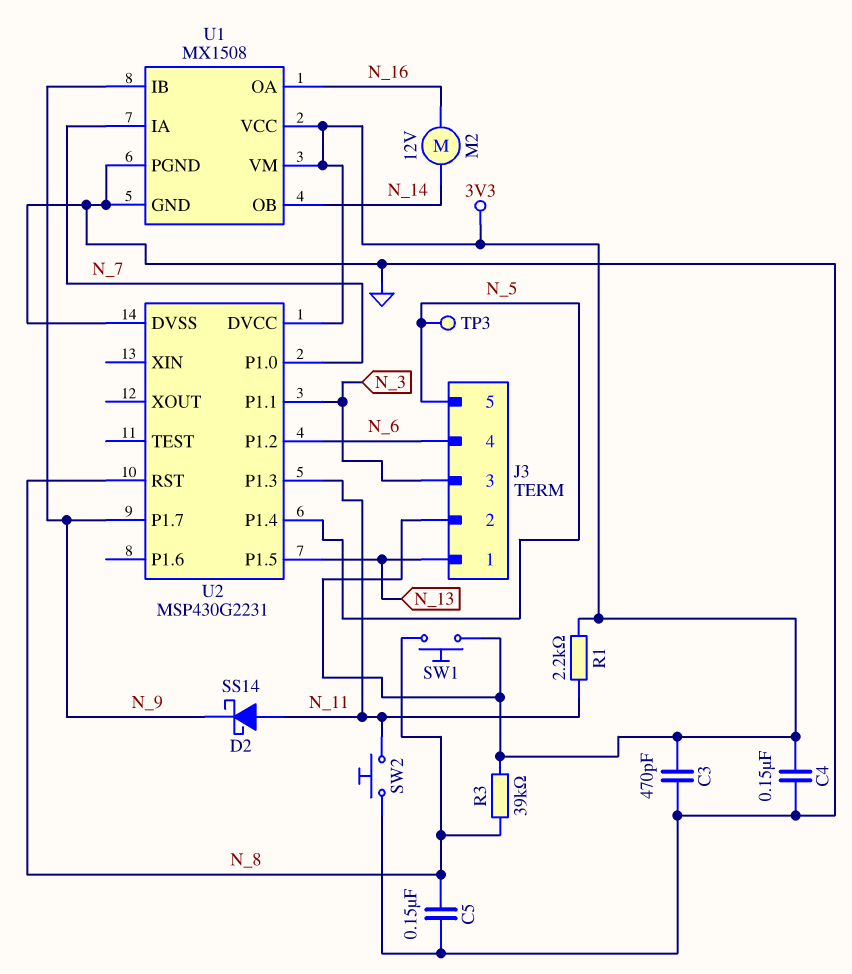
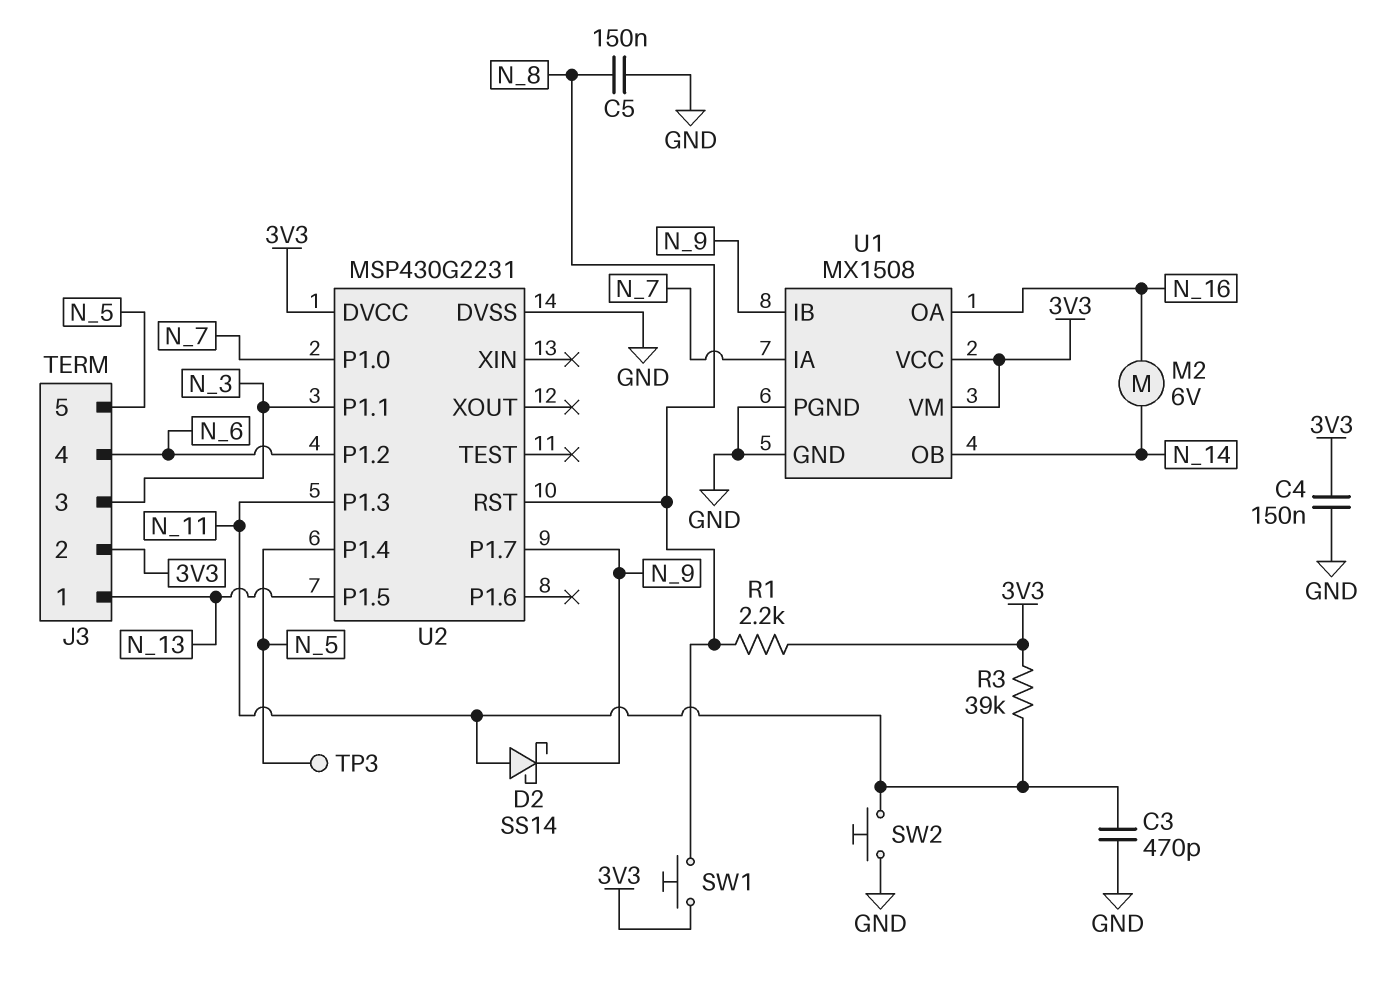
C3: 470pF (3V3, GND) -> 470pF (GND, N_11)
M2: motor 12V (N_14, N_16) -> motor 6V (N_14, N_16)
R1: 2.2k (3V3, N_11) -> 2.2k (3V3, N_8)
R3: 39k (3V3, N_8) -> 39k (3V3, N_11)

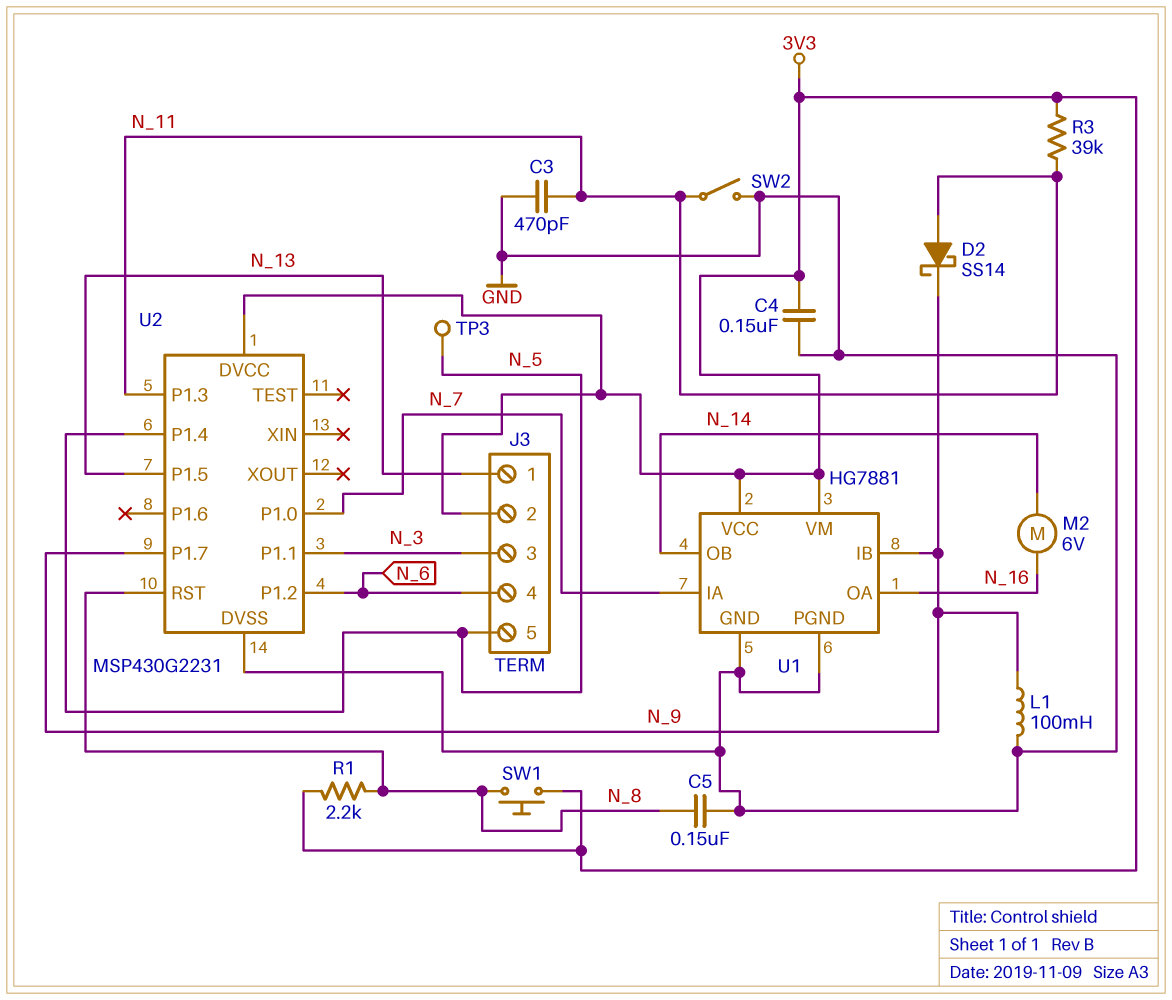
L1: none -> 100mH (GND, N_9)
SW2: button (GND, N_11) -> switch (GND, N_11)
U1: MX1508 -> HG7881

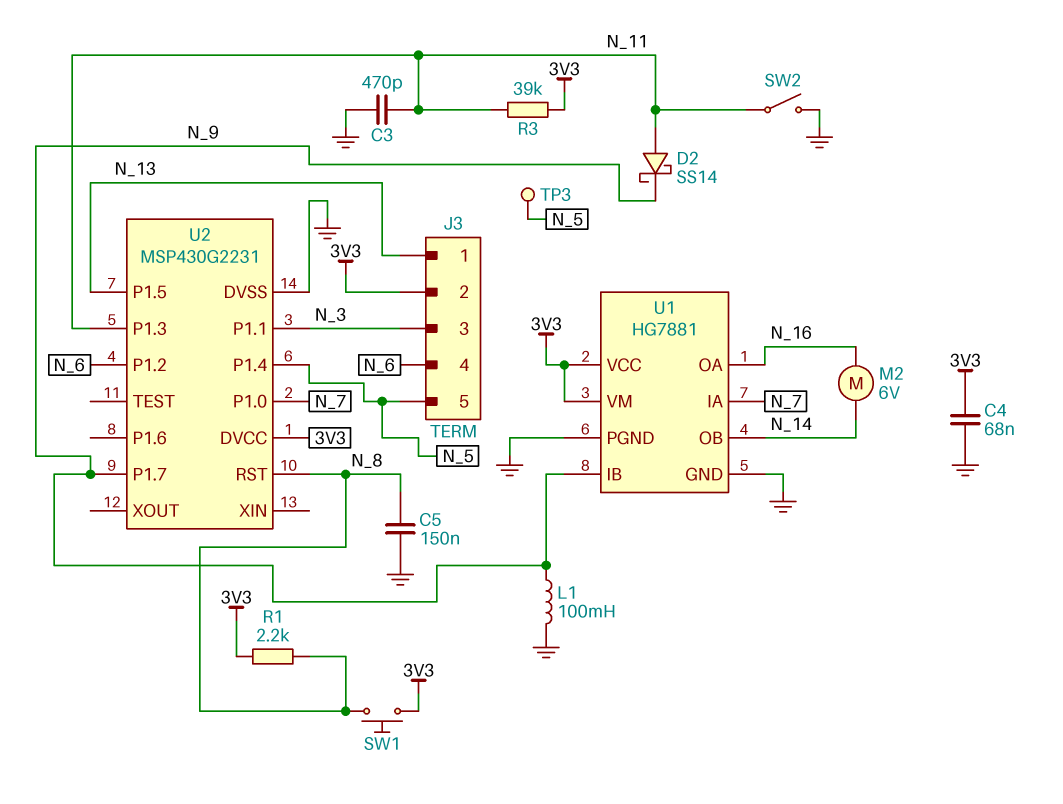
C4: 150nF (3V3, GND) -> 68nF (3V3, GND)

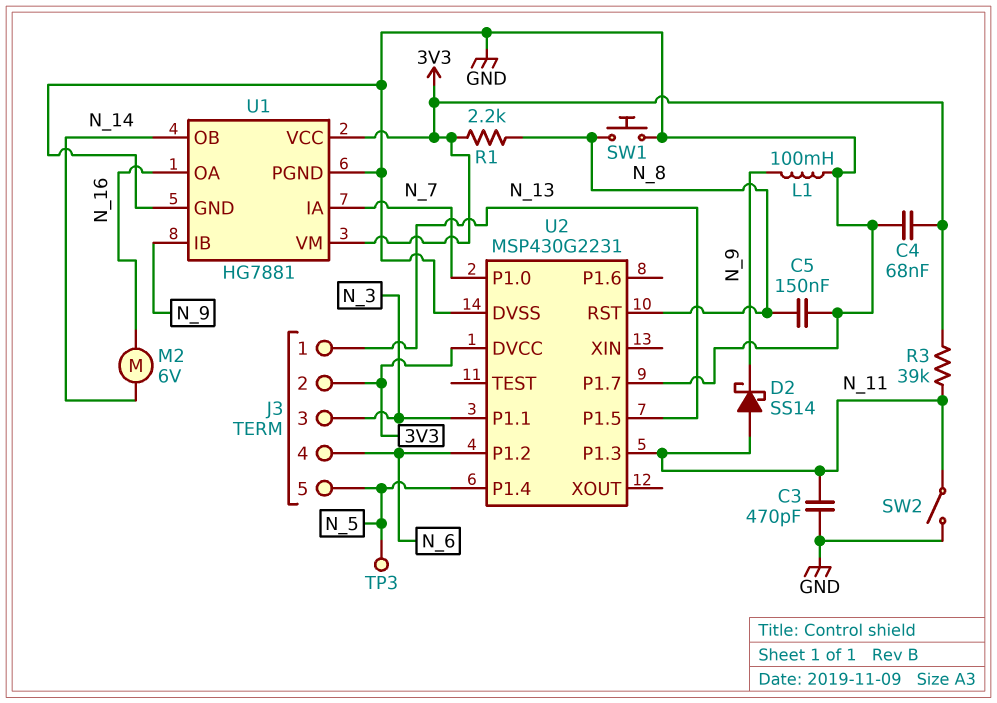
SW1: button (3V3, N_8) -> button (GND, N_8)
U2 pin P1.7: N_9 -> GND

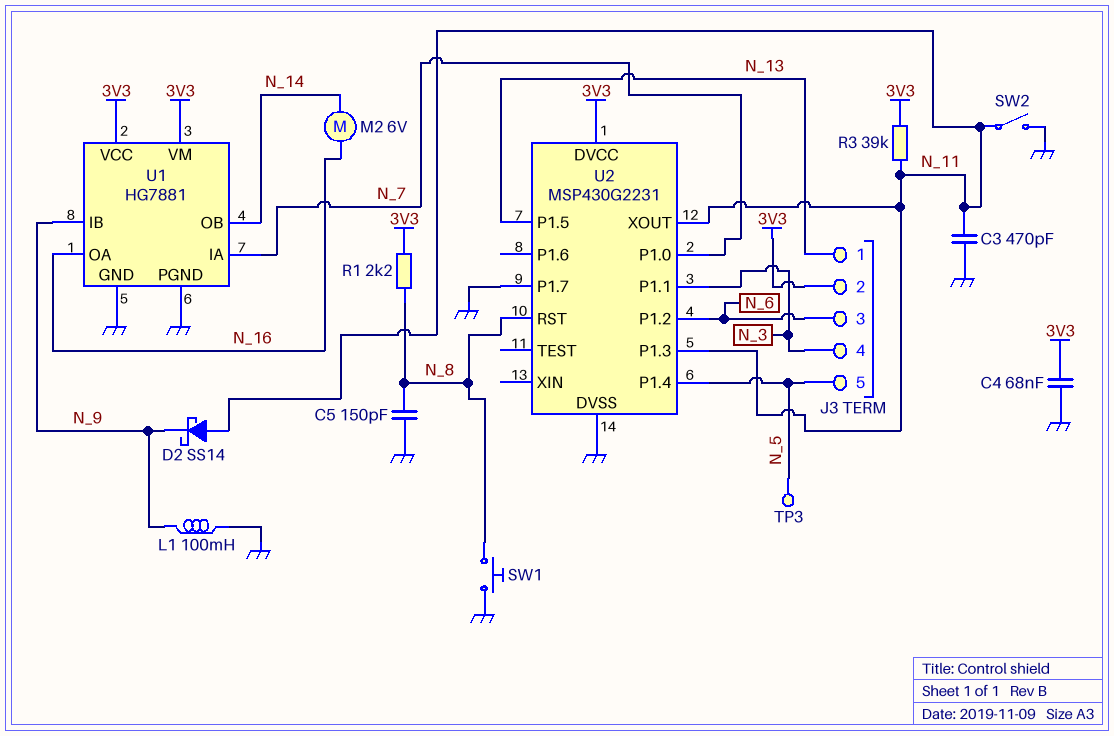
C5: 150nF (GND, N_8) -> 150pF (GND, N_8)
J3 pin 3: N_3 -> N_6
J3 pin 4: N_6 -> N_3
U2 pin XOUT: none -> N_11

